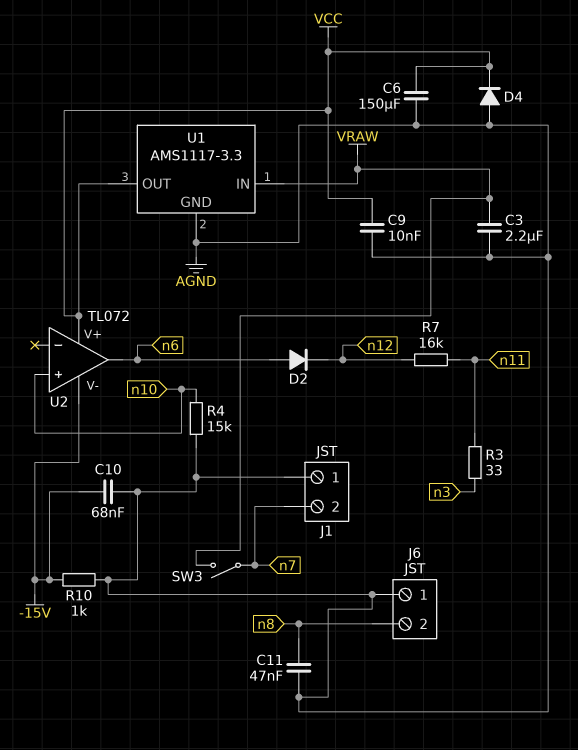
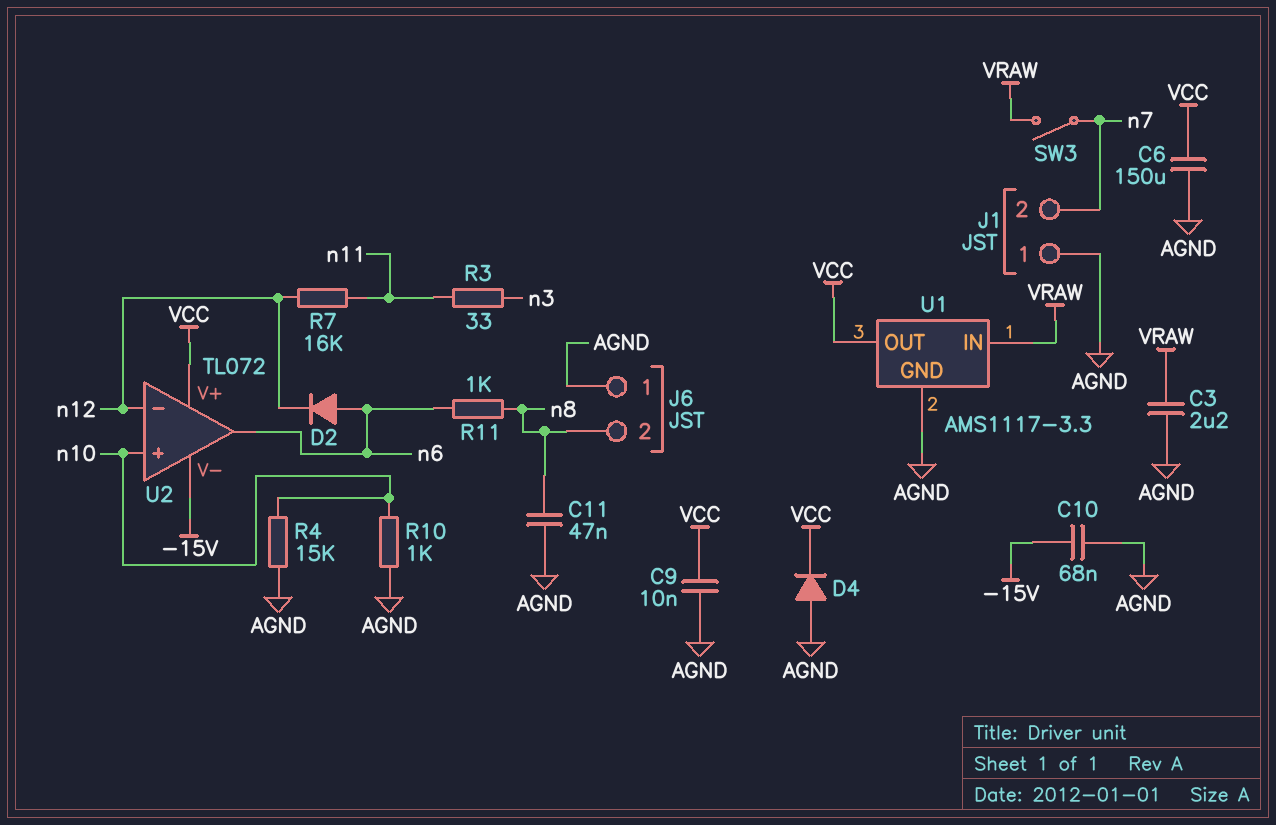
R10: 1k (-15V, AGND) -> 1k (AGND, n10)
R11: none -> 1k (n6, n8)
U2 pin in-: none -> n12

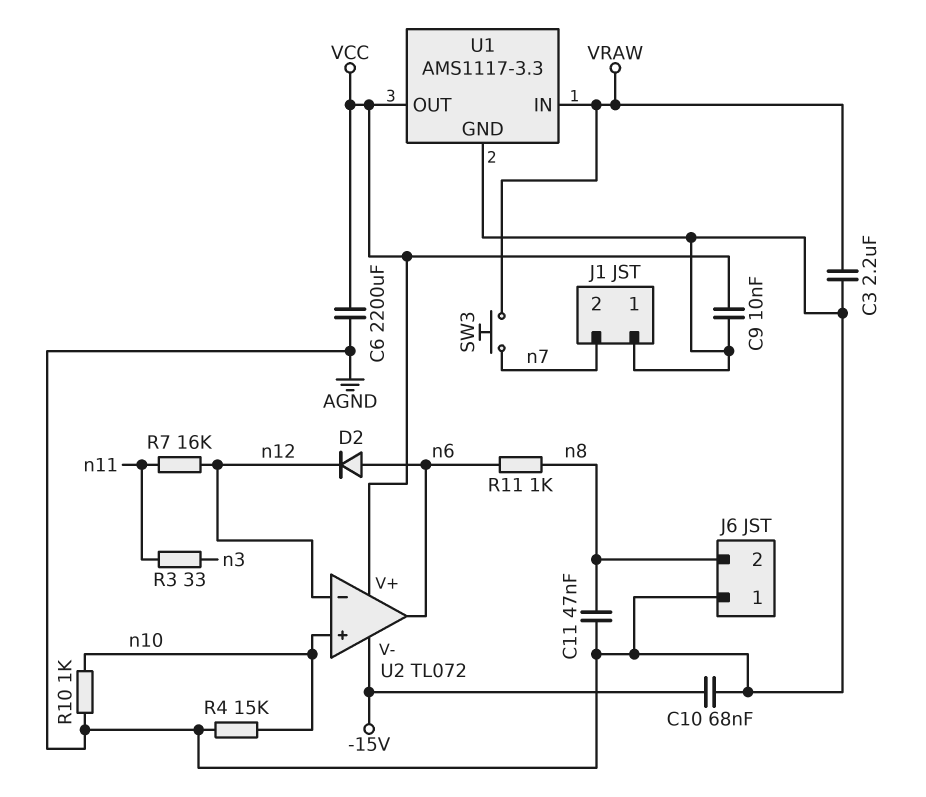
C6: 150uF (AGND, VCC) -> 2200uF (AGND, VCC)
D4: diode (A AGND, K VCC) -> none
SW3: switch (VRAW, n7) -> button (VRAW, n7)

